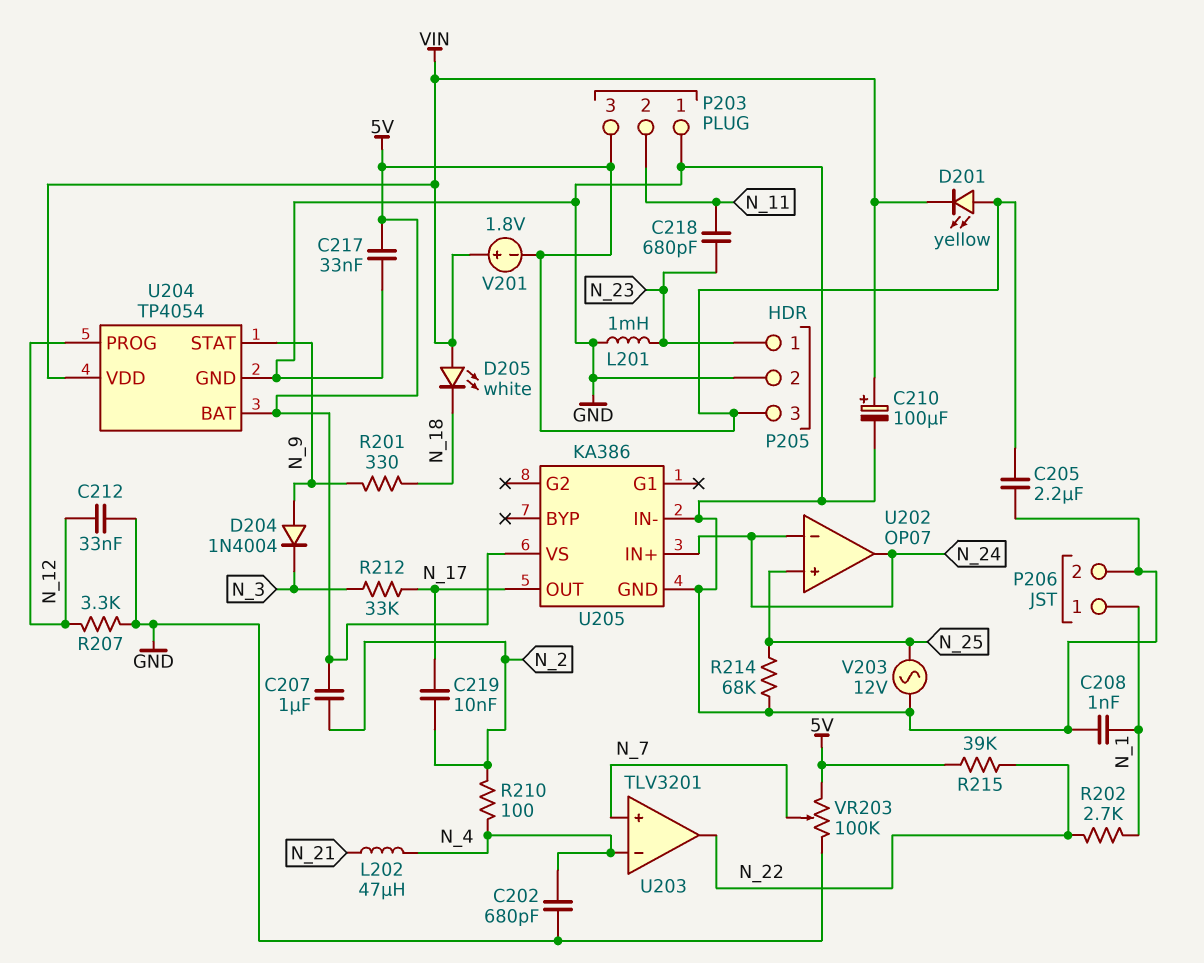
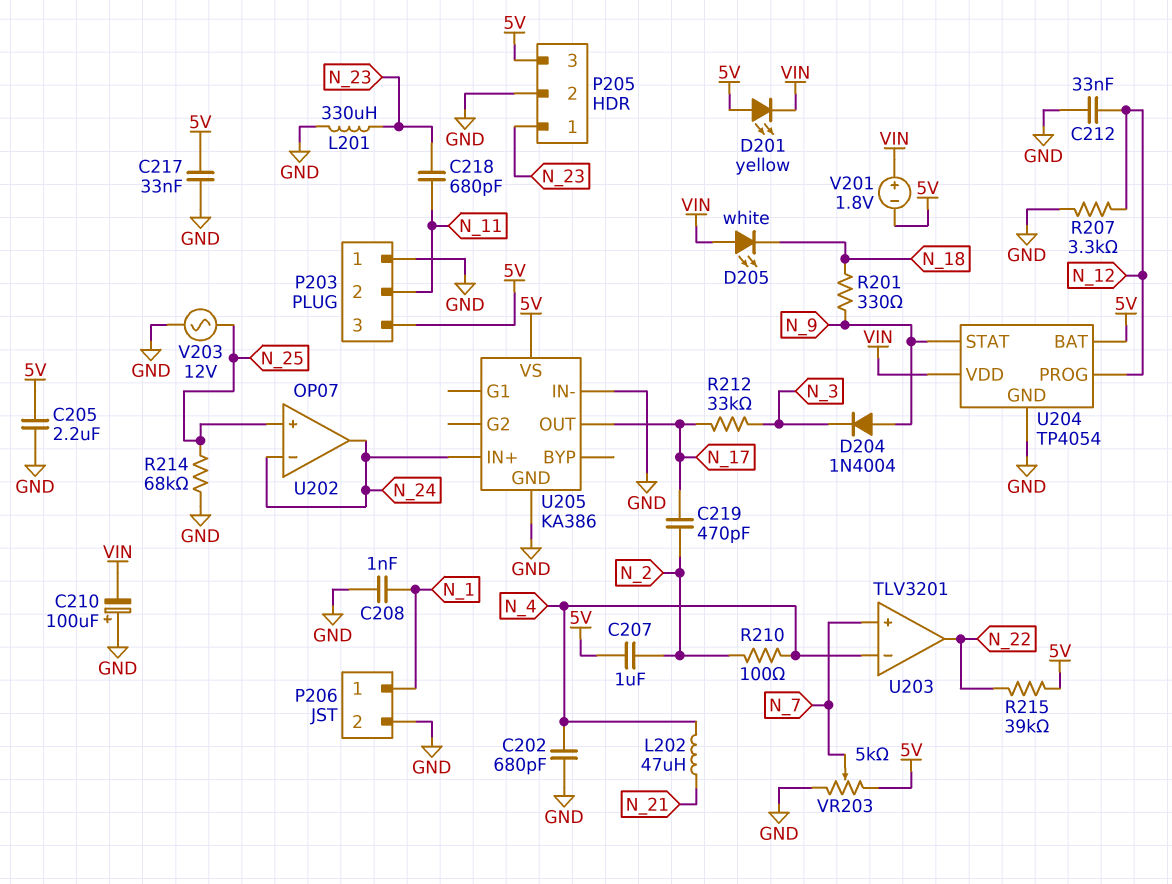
C210: 100uF (plus VIN, minus GND) -> 100uF (plus GND, minus VIN)
C219: 10nF (N_2, N_17) -> 470pF (N_2, N_17)
L201: 1mH (GND, N_23) -> 330uH (GND, N_23)
R202: 2.7k (N_1, N_22) -> none
VR203: 100k (5V, GND, wiper N_7) -> 5k (5V, GND, wiper N_7)

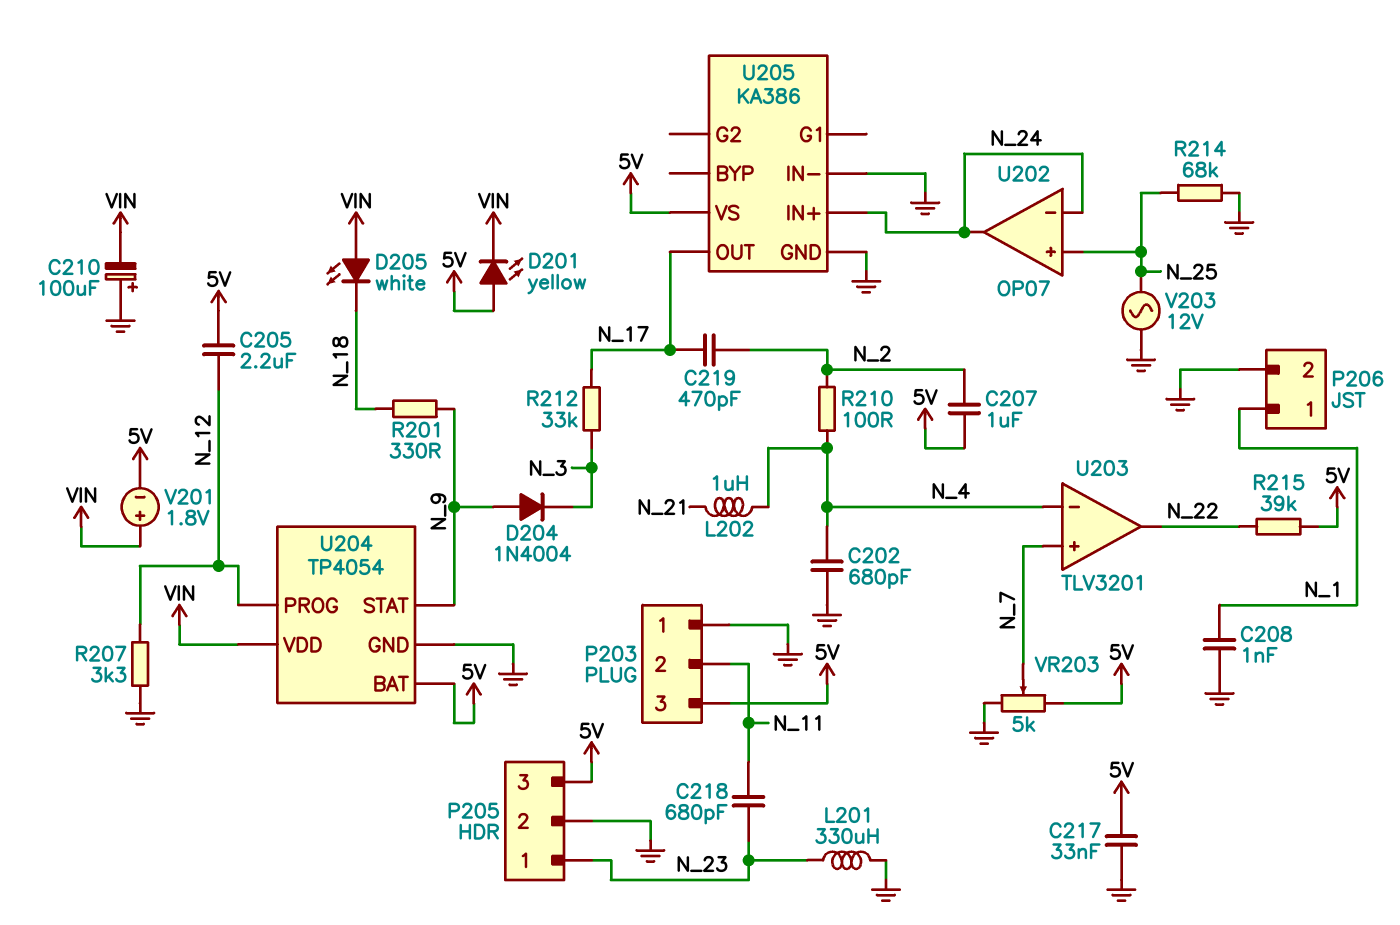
C205: 2.2uF (5V, GND) -> 2.2uF (5V, N_12)
C212: 33nF (GND, N_12) -> none
L202: 47uH (N_4, N_21) -> 1uH (N_4, N_21)

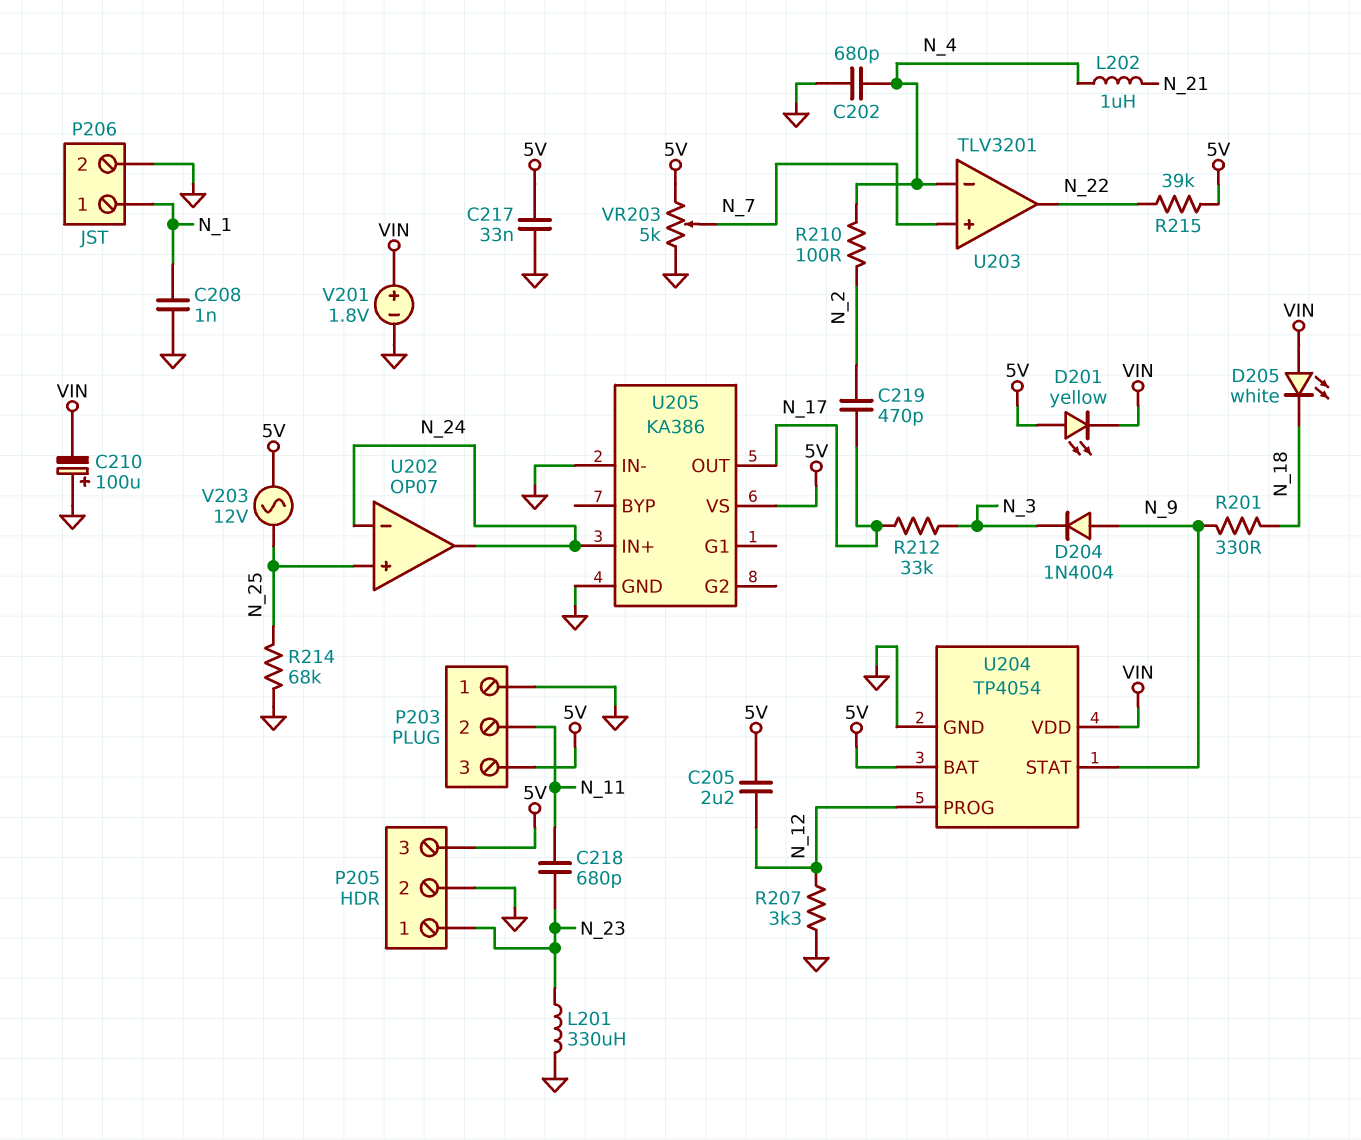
C207: 1uF (5V, N_2) -> none
V201: 1.8V (plus VIN, minus 5V) -> 1.8V (plus VIN, minus GND)
V203: AC 12V (GND, N_25) -> AC 12V (5V, N_25)

